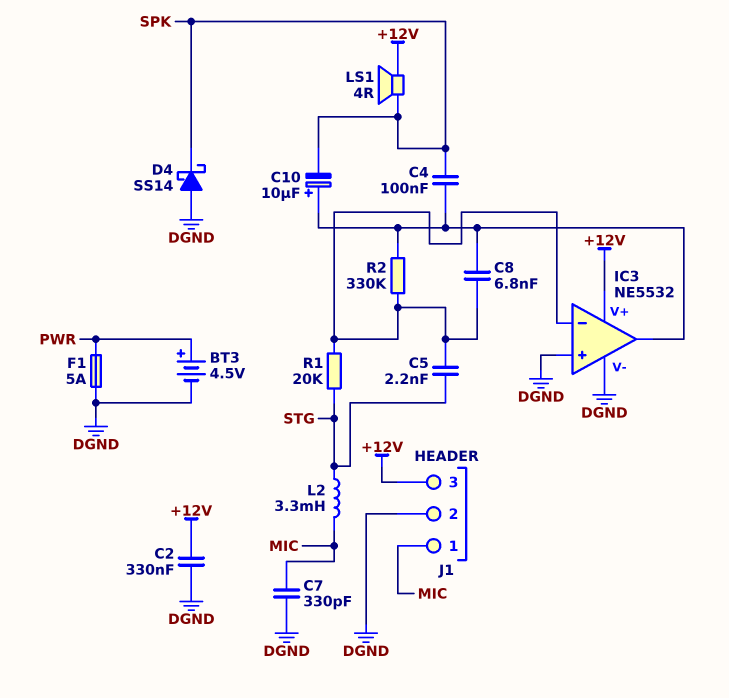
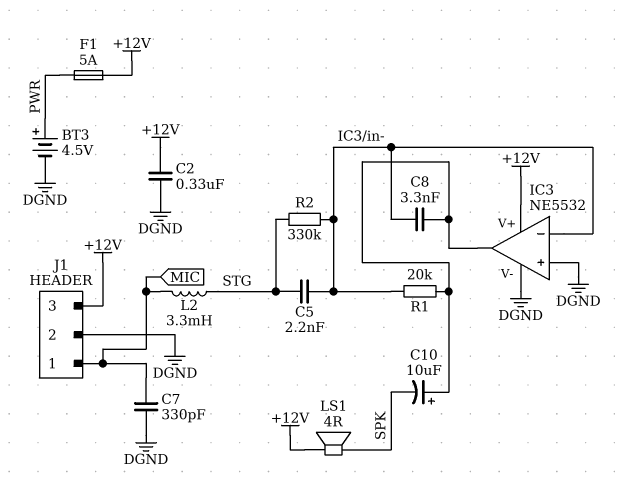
C4: 100nF (IC3/out, SPK) -> none
C8: 6.8nF (IC3/in-, IC3/out) -> 3.3nF (IC3/in-, IC3/out)
D4: schottky SS14 (A DGND, K SPK) -> none
F1: 5A (DGND, PWR) -> 5A (+12V, PWR)
R1: 20k (IC3/in-, STG) -> 20k (IC3/in-, IC3/out)
R2: 330k (IC3/in-, IC3/out) -> 330k (IC3/in-, STG)

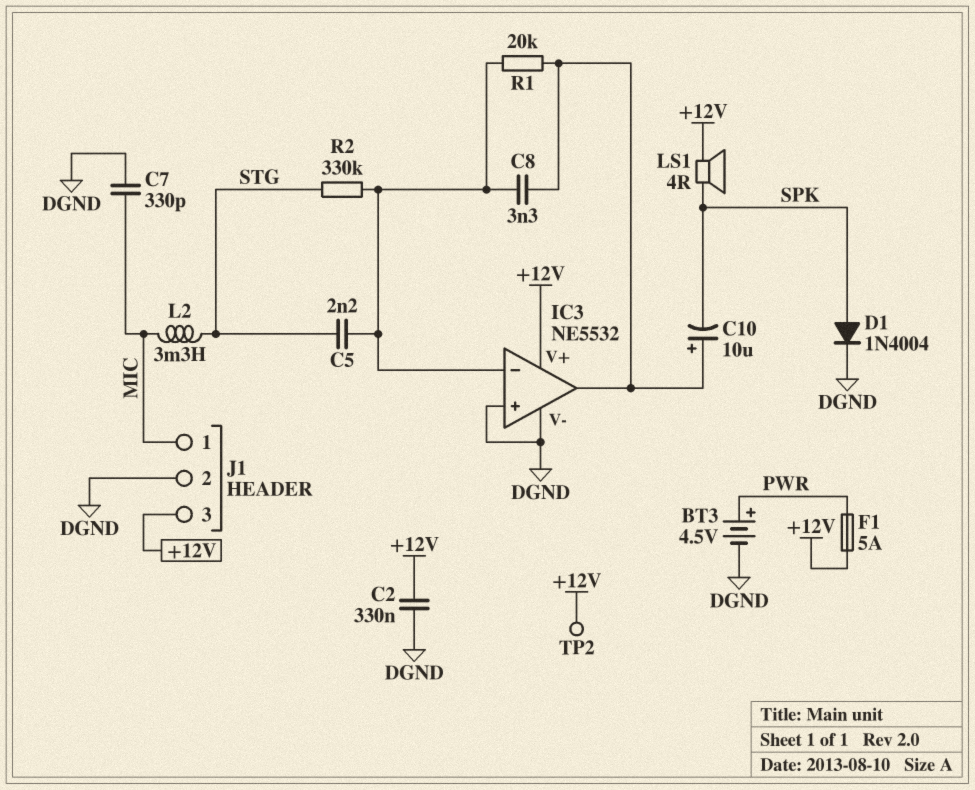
D1: none -> diode 1N4004 (A SPK, K DGND)
TP2: none -> test point (+12V)

